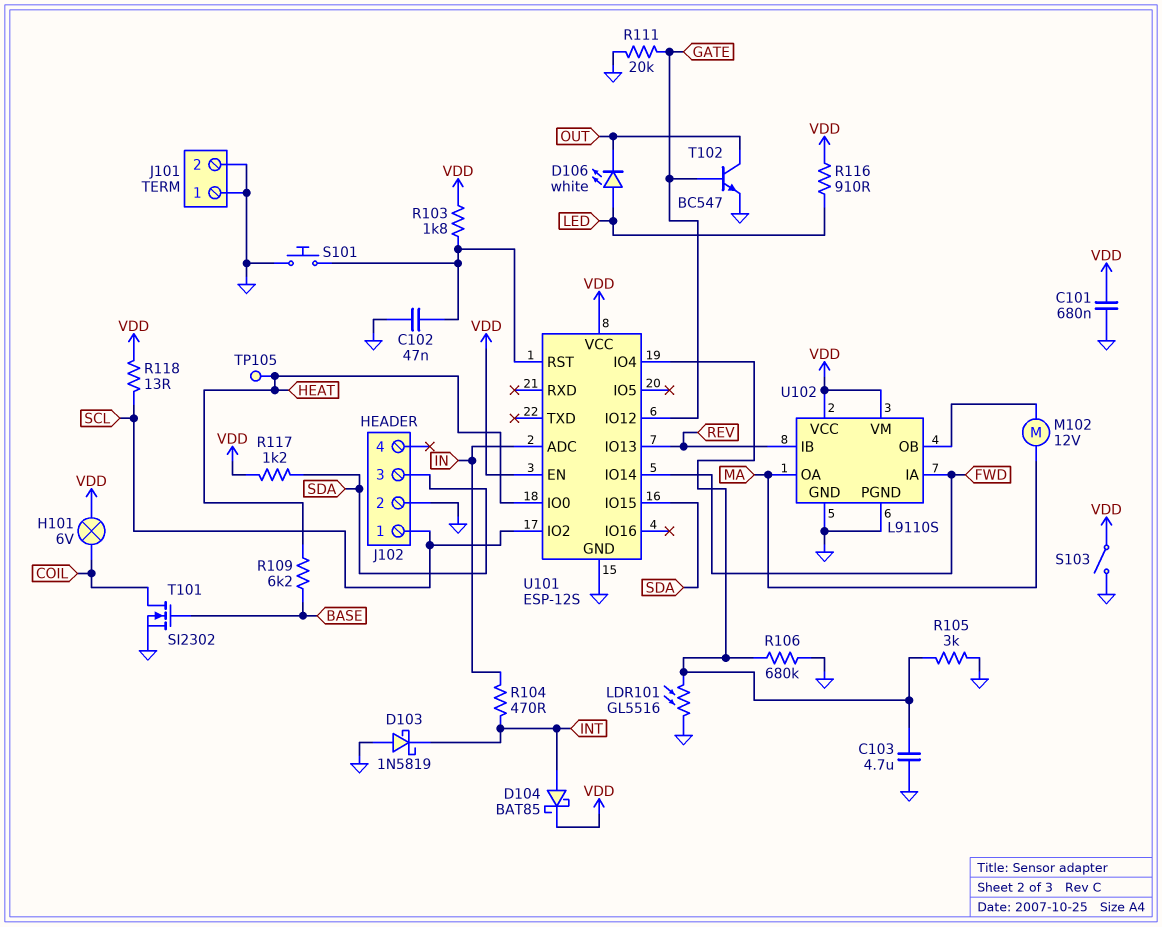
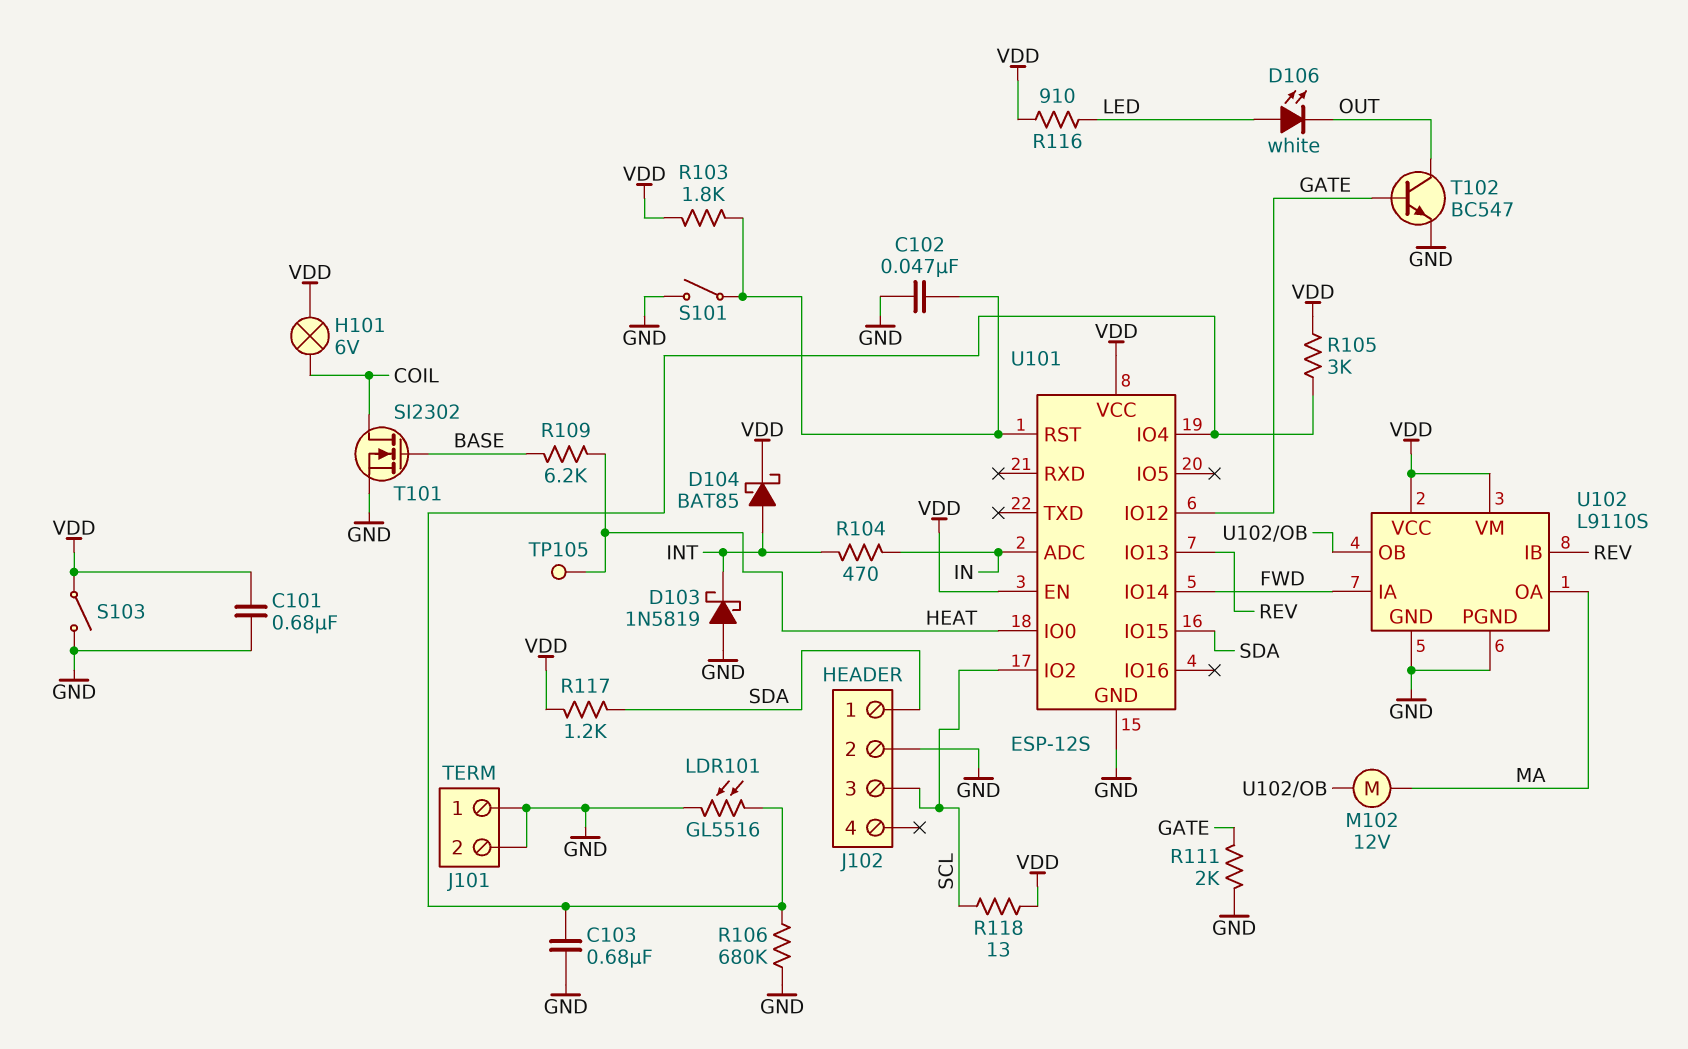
C103: 4.7uF (GND, U101/IO4) -> 680nF (GND, U101/IO4)
J102 pin 1: SCL -> SDA
J102 pin 3: SDA -> SCL
R105: 3k (GND, U101/IO4) -> 3k (U101/IO4, VDD)
R111: 20k (GATE, GND) -> 2k (GATE, GND)
S101: button (GND, U101/RST) -> switch (GND, U101/RST)

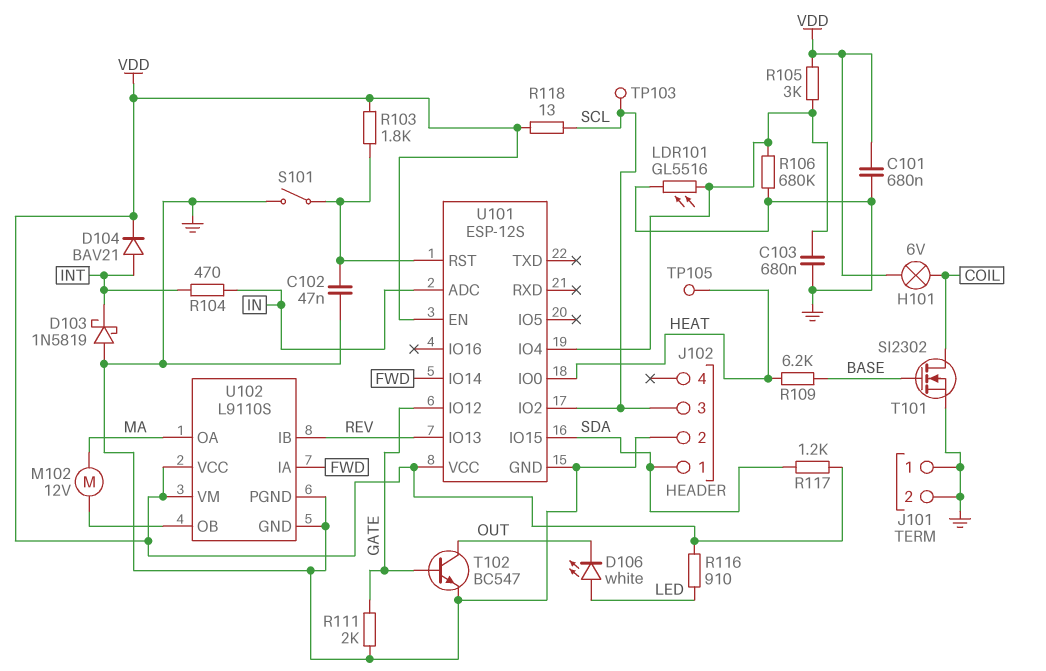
D104: schottky BAT85 (A INT, K VDD) -> diode BAV21 (A INT, K VDD)
S103: switch (GND, VDD) -> none
TP103: none -> test point (SCL)

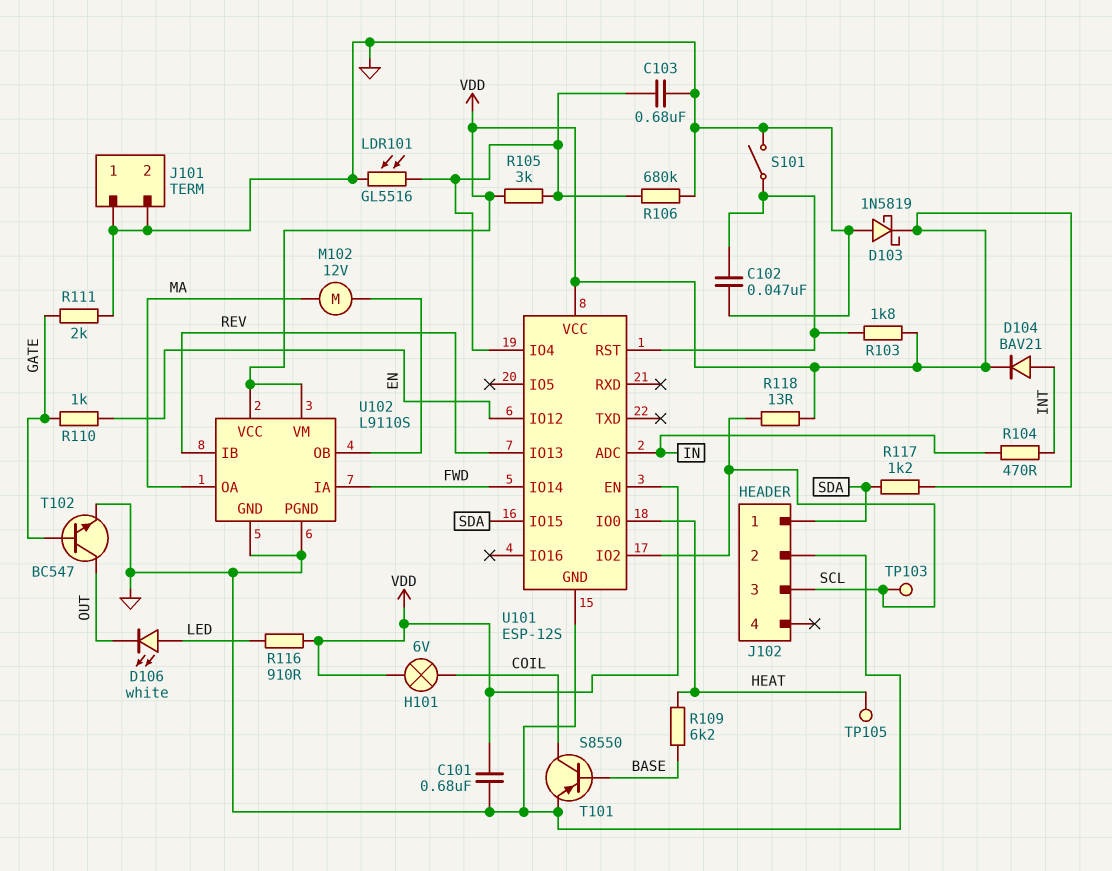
D103: schottky 1N5819 (A GND, K INT) -> schottky 1N5819 (A GND, K VDD)
R110: none -> 1k (EN, GATE)
T101: NMOS SI2302 (G BASE, D COIL, S GND) -> PNP S8550 (B BASE, C COIL, E GND)
U101 pin IO12: GATE -> EN

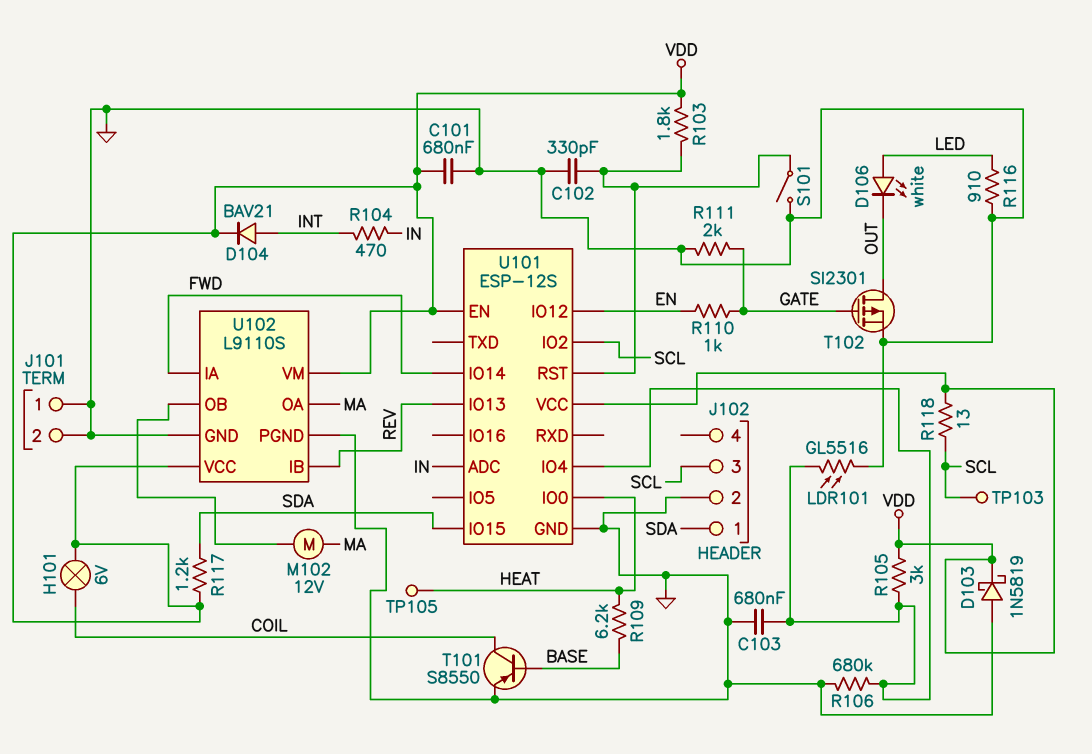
C102: 47nF (GND, U101/RST) -> 330pF (GND, U101/RST)
R116: 910 (LED, VDD) -> 910 (GND, LED)
T102: NPN BC547 (B GATE, C OUT, E GND) -> PMOS SI2301 (G GATE, D OUT, S GND)

